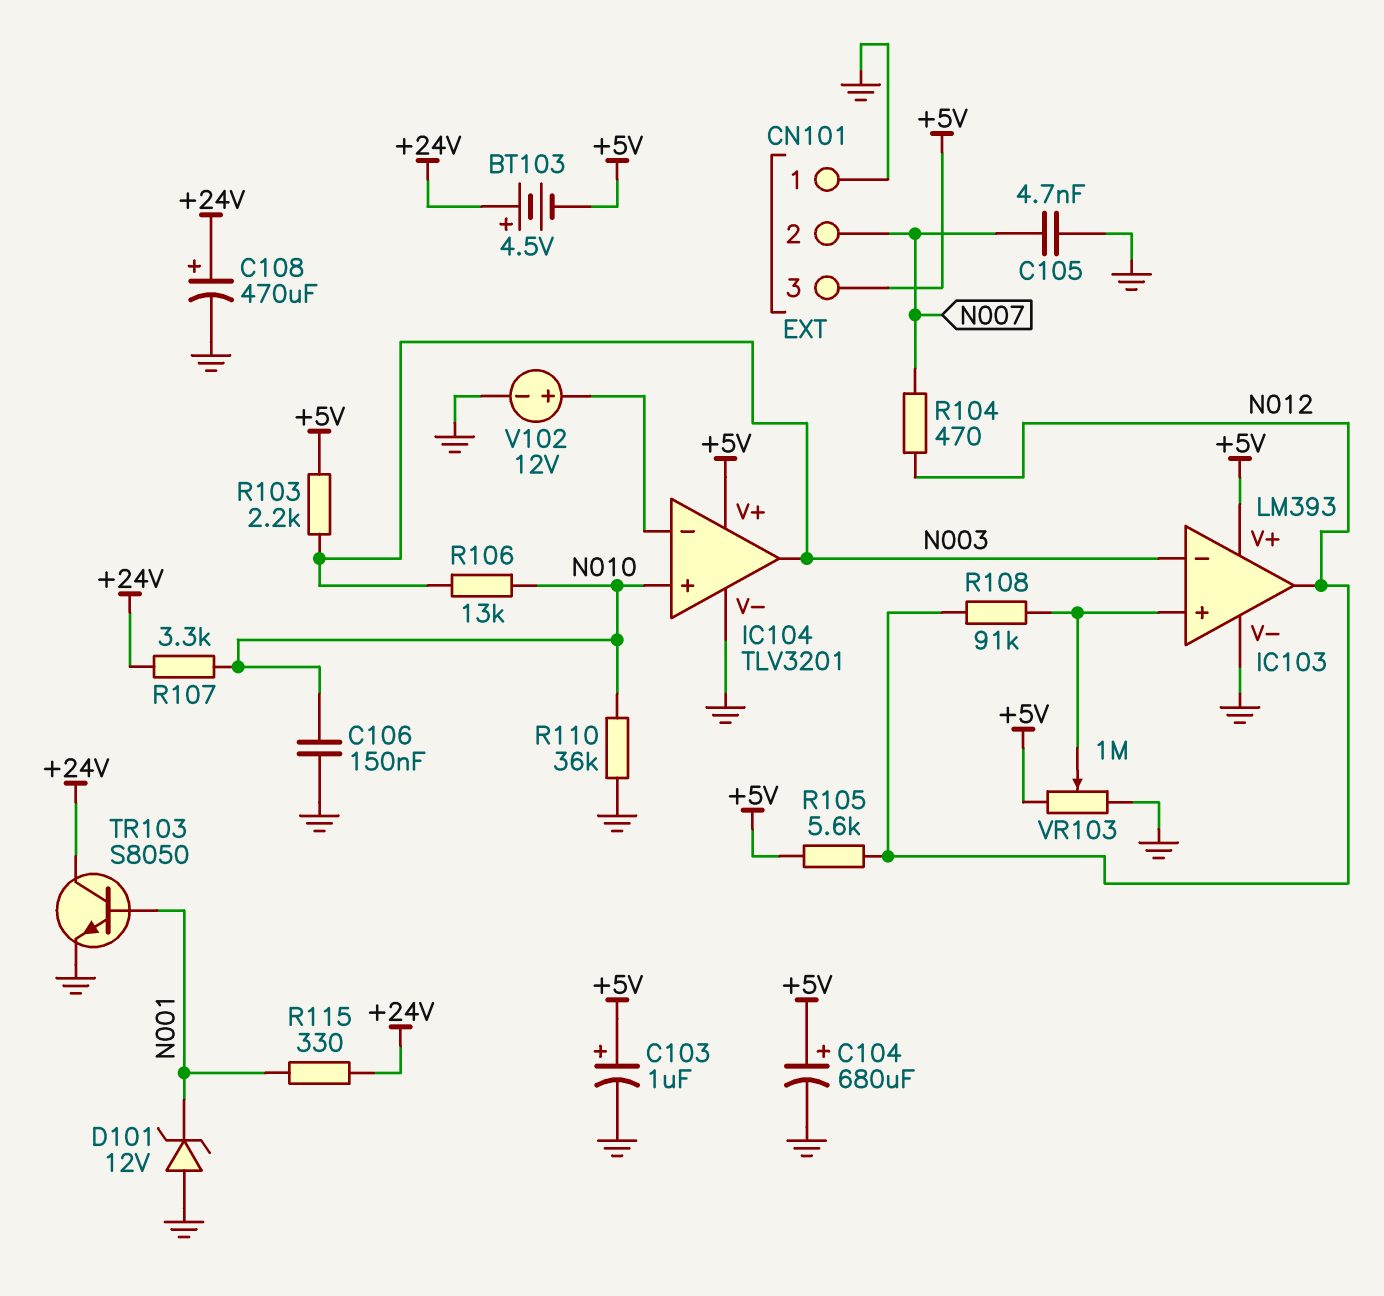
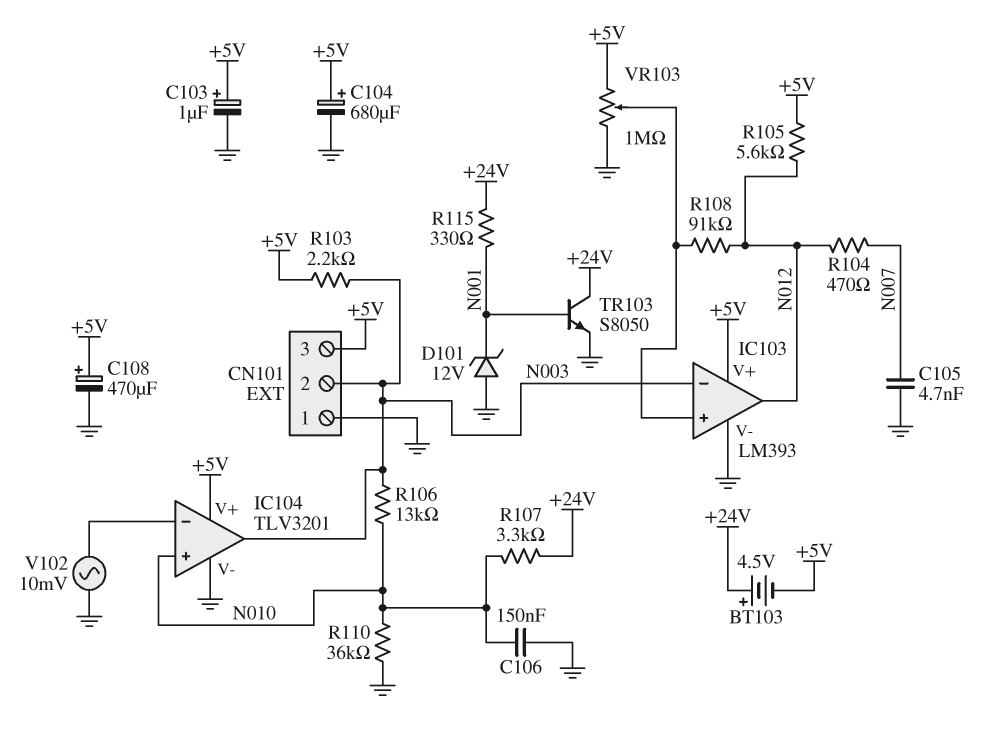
C108: 470uF (plus +24V, minus GND) -> 470uF (plus +5V, minus GND)
CN101 pin 2: N007 -> N003
V102: 12V (plus IC104/in-, minus GND) -> AC 10mV (GND, IC104/in-)

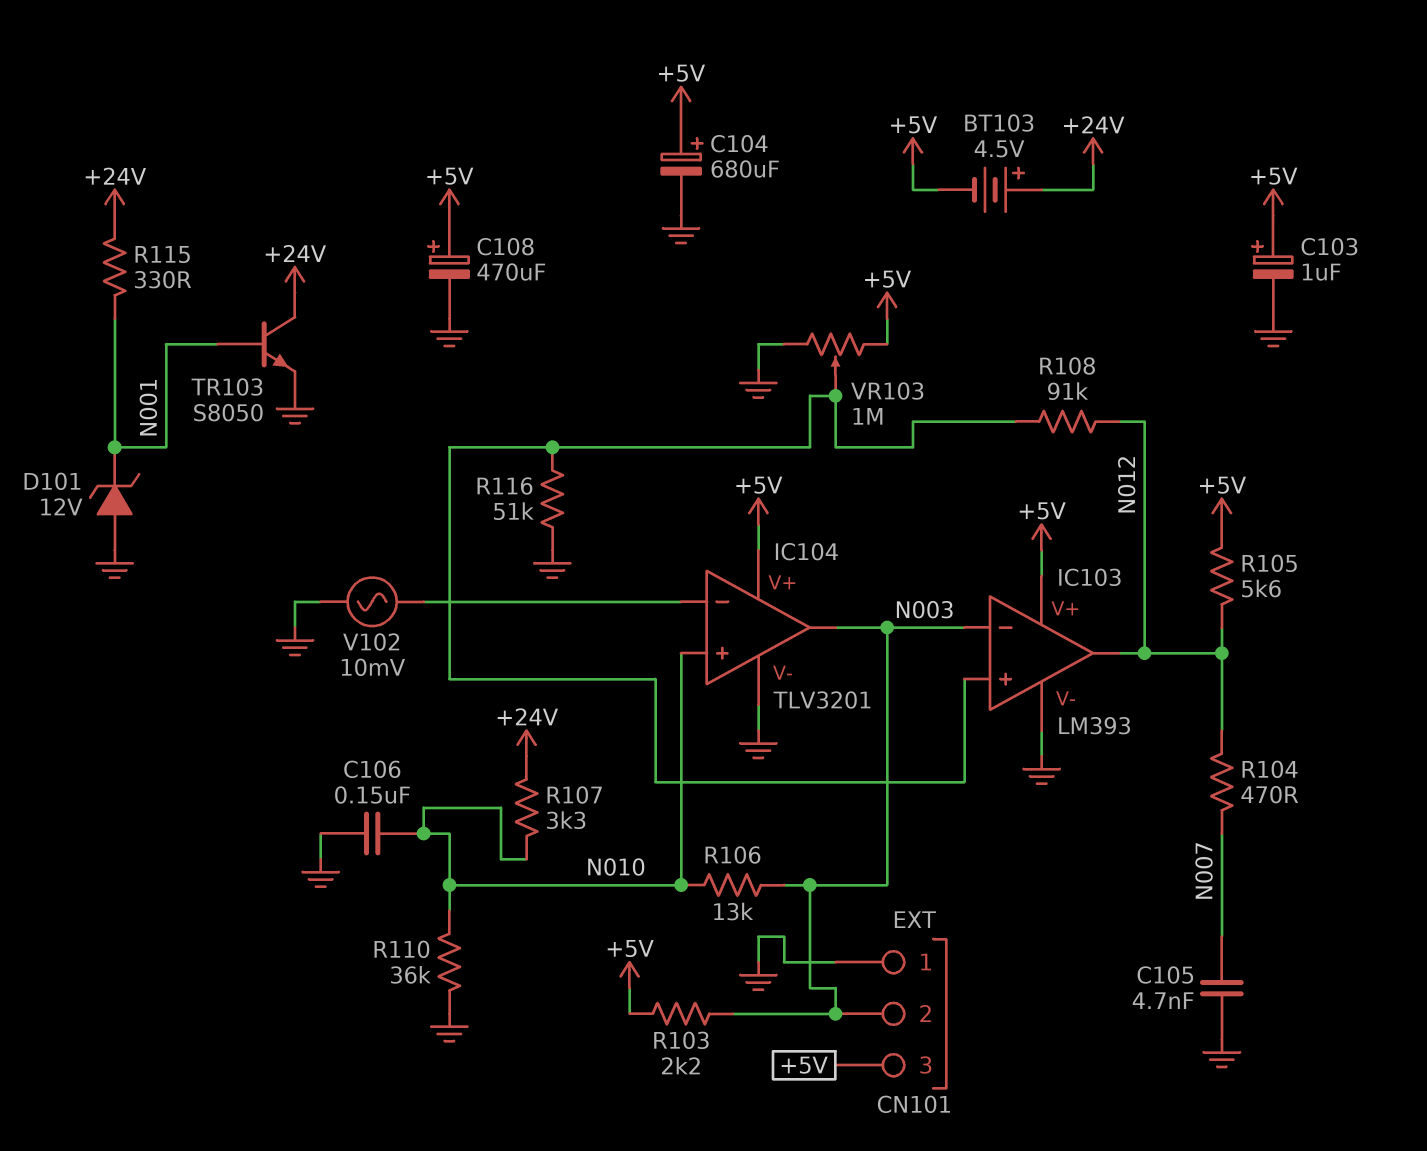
R116: none -> 51k (GND, IC103/in+)

